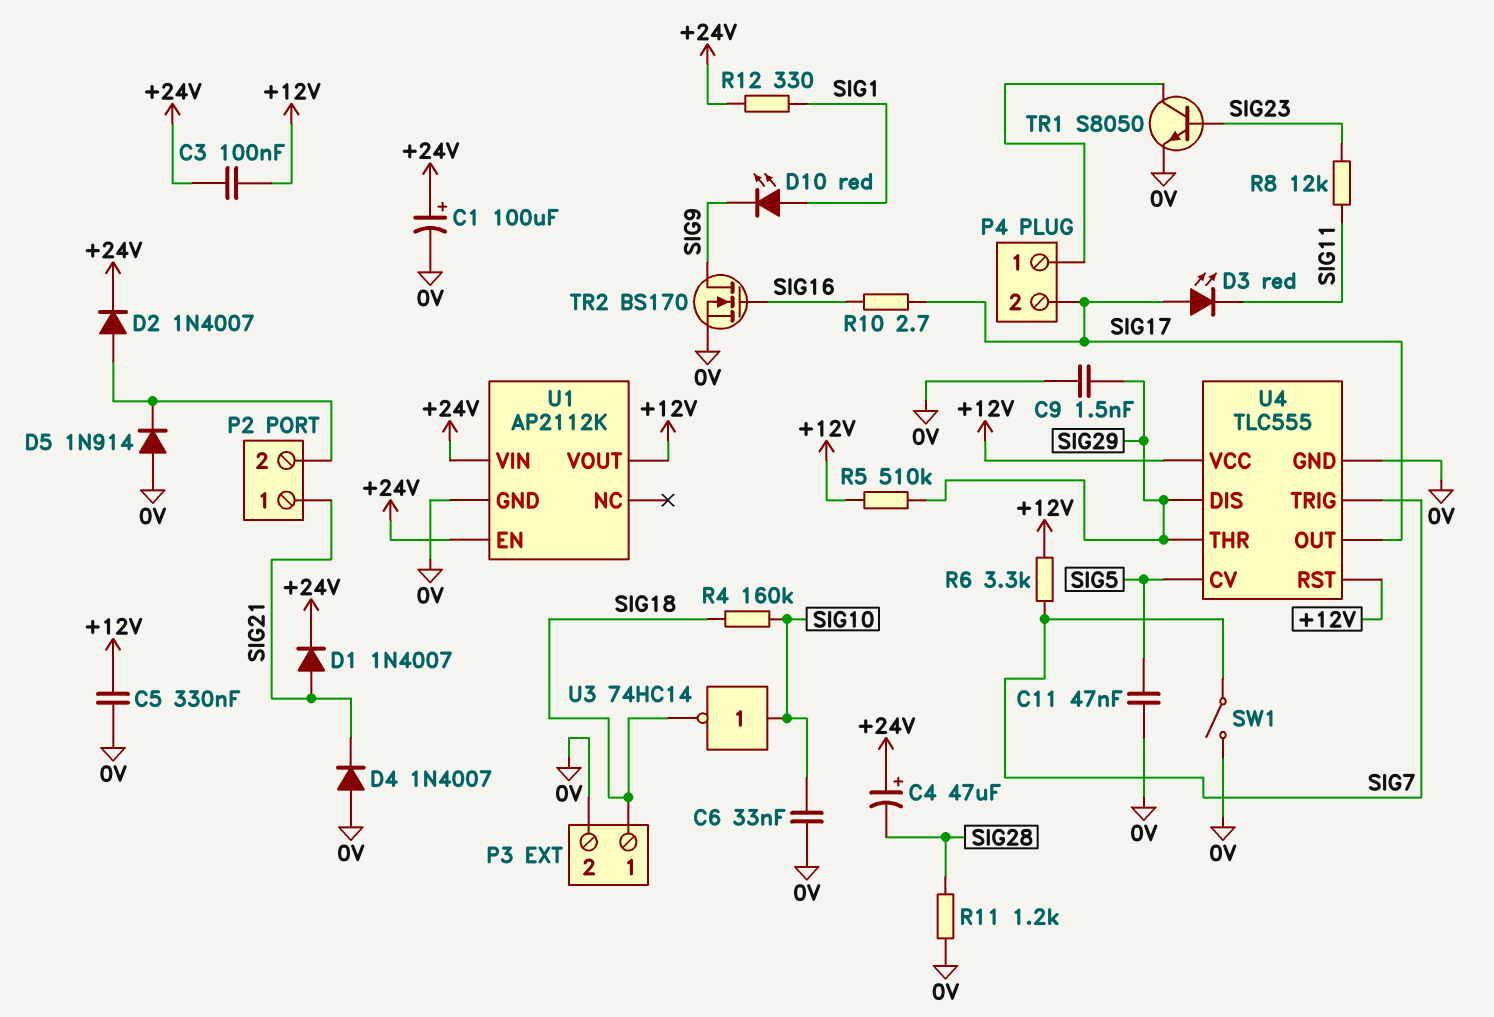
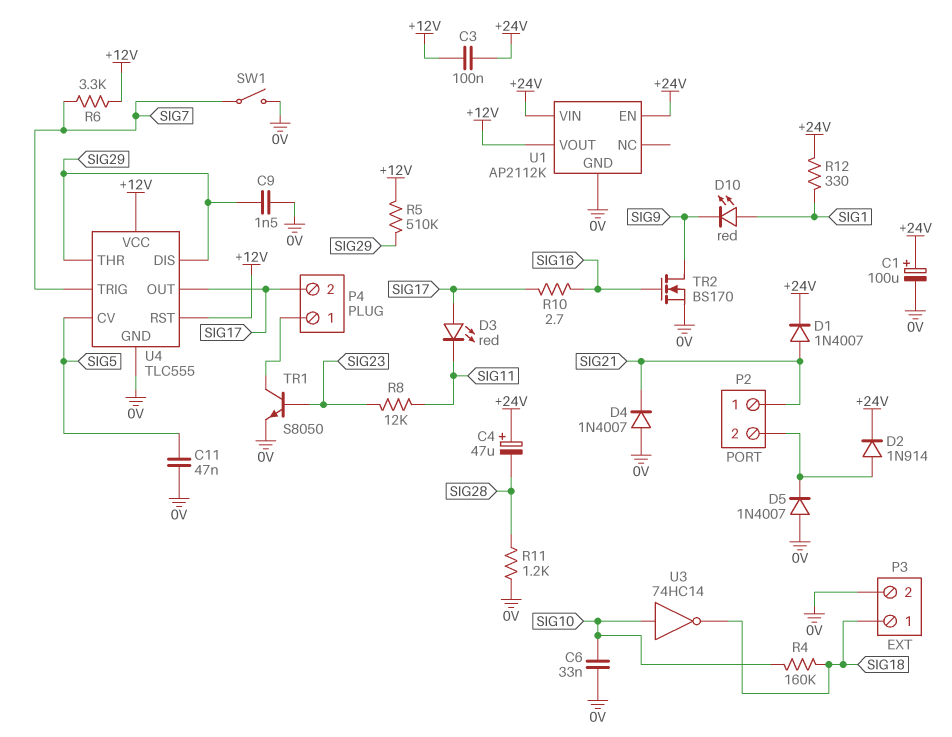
C5: 330nF (+12V, 0V) -> none
D2: diode 1N4007 (A P2/2, K +24V) -> diode 1N914 (A P2/2, K +24V)
D5: diode 1N914 (A 0V, K P2/2) -> diode 1N4007 (A 0V, K P2/2)

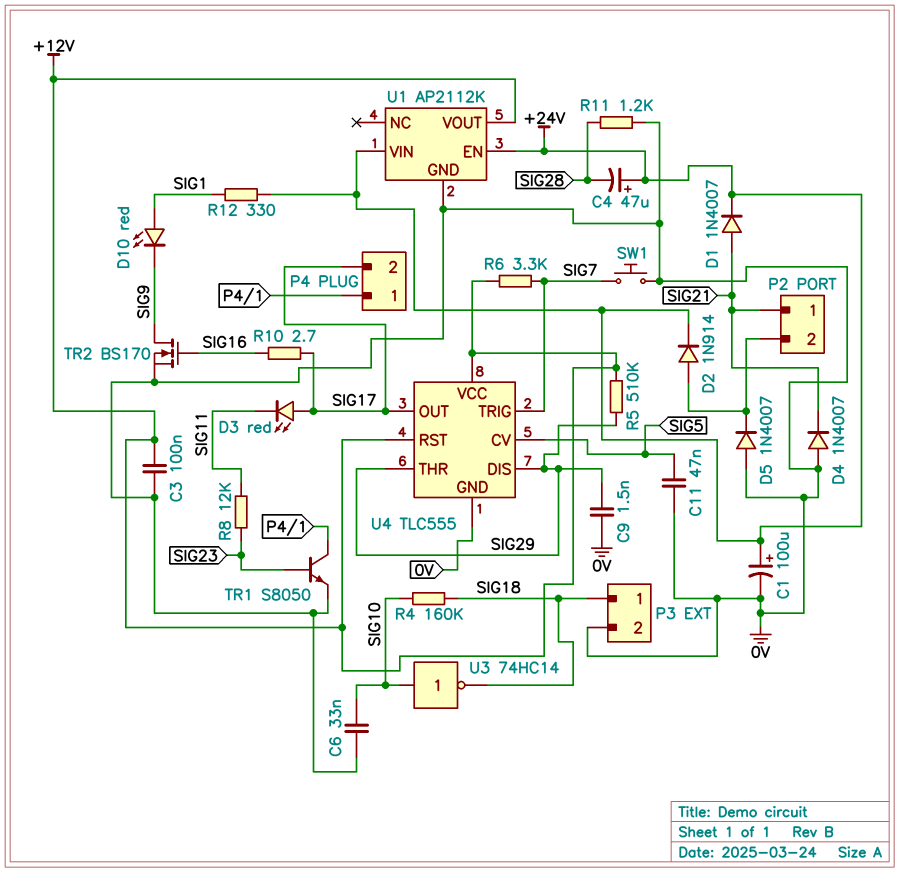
C3: 100nF (+12V, +24V) -> 100nF (+12V, 0V)
SW1: switch (0V, SIG7) -> button (0V, SIG7)

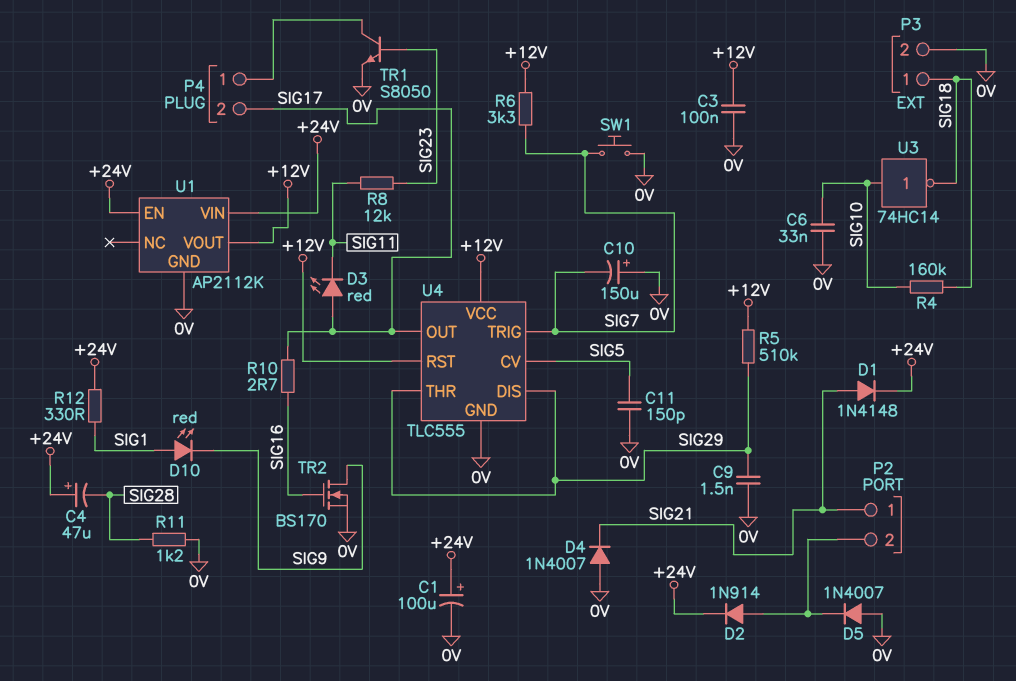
C10: none -> 150uF (plus 0V, minus SIG7)
C11: 47nF (0V, SIG5) -> 150pF (0V, SIG5)
D1: diode 1N4007 (A SIG21, K +24V) -> diode 1N4148 (A SIG21, K +24V)

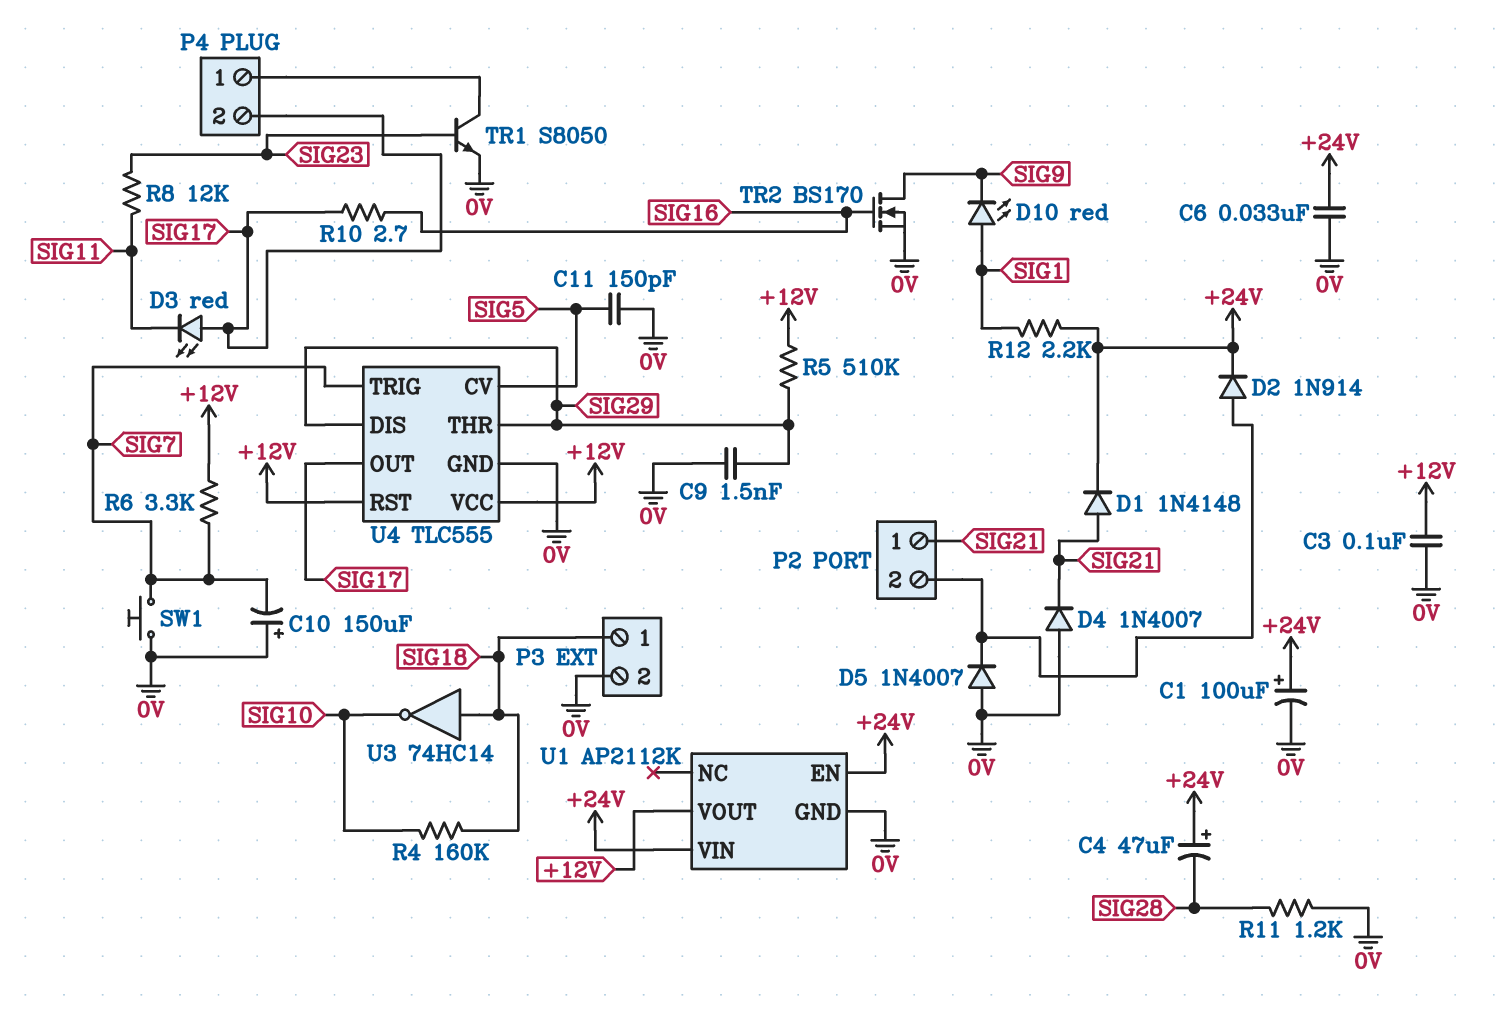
C6: 33nF (0V, SIG10) -> 33nF (+24V, 0V)
R12: 330 (+24V, SIG1) -> 2.2k (+24V, SIG1)
U3: NOT 74HC14 (in SIG10, out SIG18) -> NOT 74HC14 (in SIG18, out SIG10)

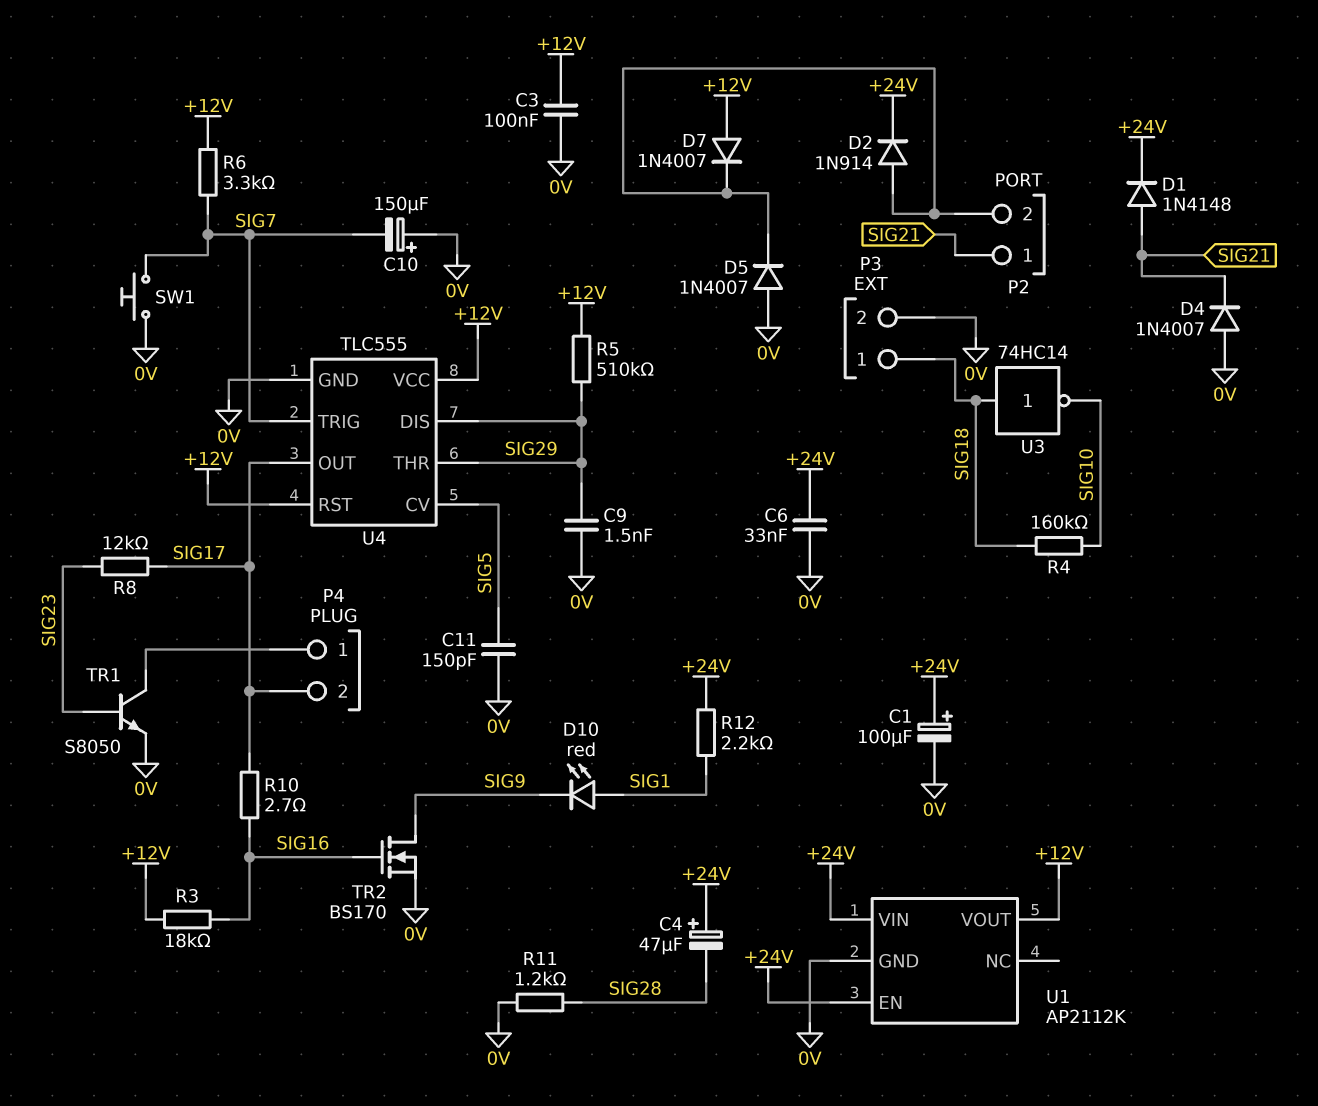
D3: LED red (A SIG17, K SIG11) -> none
D7: none -> diode 1N4007 (A +12V, K P2/2)
R3: none -> 18k (+12V, SIG16)
R8: 12k (SIG11, SIG23) -> 12k (SIG17, SIG23)

